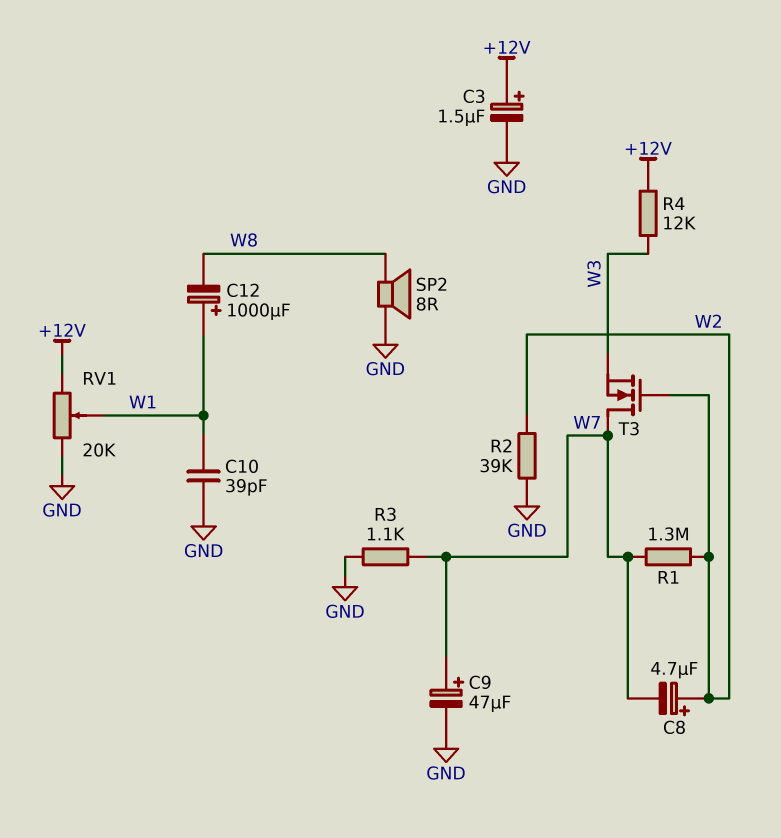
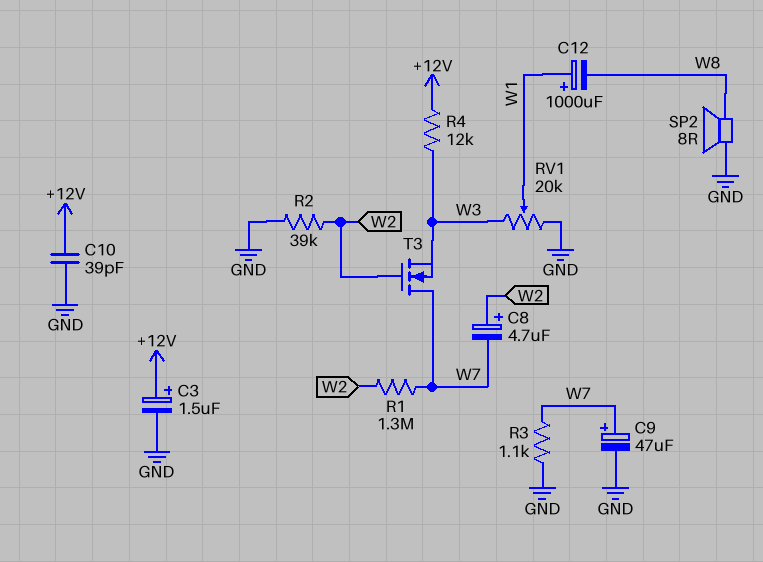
C10: 39pF (GND, W1) -> 39pF (+12V, GND)
RV1: 20k (+12V, GND, wiper W1) -> 20k (GND, W3, wiper W1)

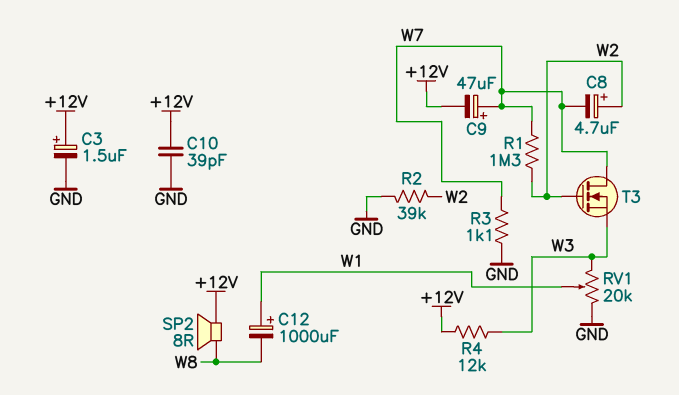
C9: 47uF (plus W7, minus GND) -> 47uF (plus W7, minus +12V)
SP2: speaker 8R (GND, W8) -> speaker 8R (+12V, W8)

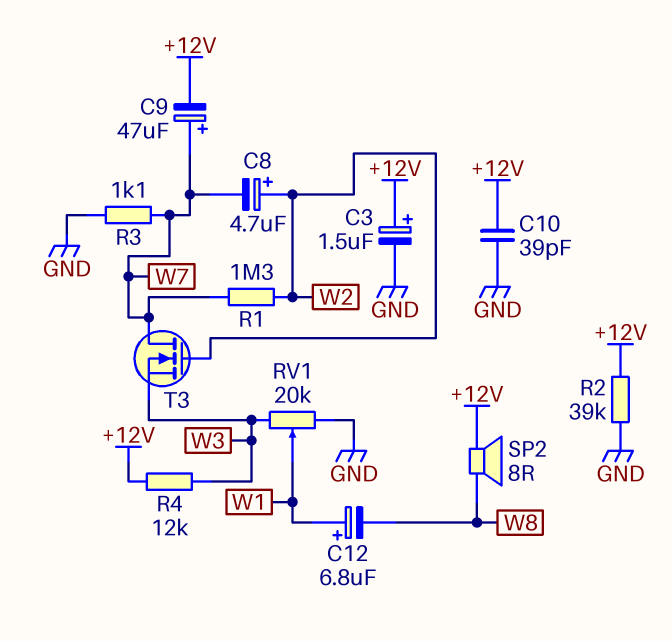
C12: 1000uF (plus W1, minus W8) -> 6.8uF (plus W1, minus W8)
R2: 39k (GND, W2) -> 39k (+12V, GND)

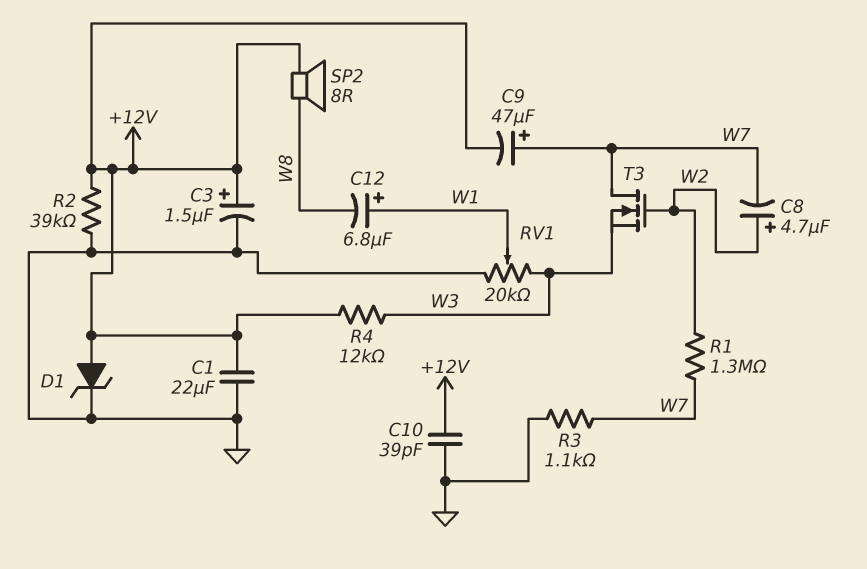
C1: none -> 22uF (+12V, GND)
D1: none -> zener (A +12V, K GND)

